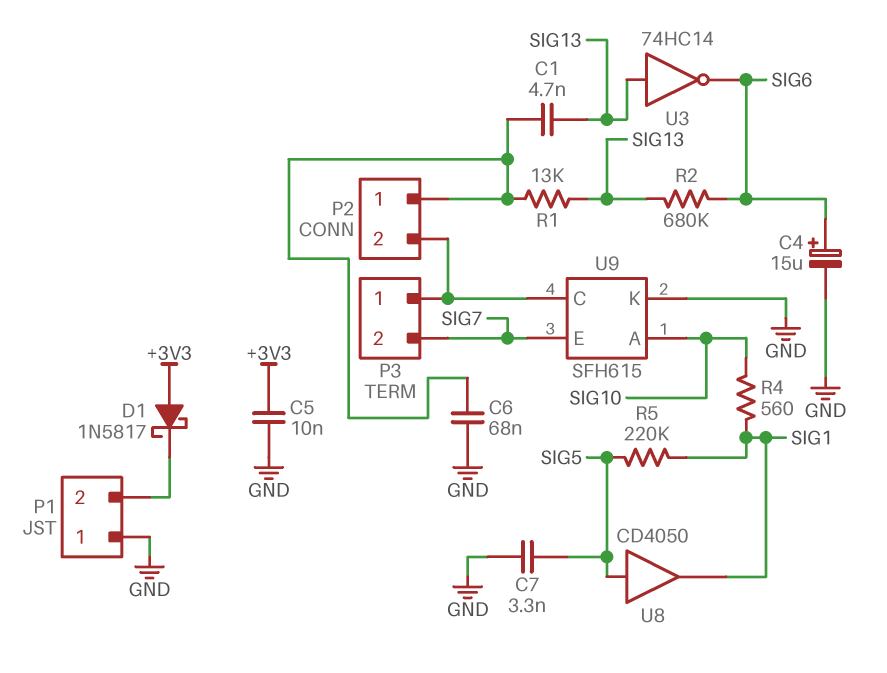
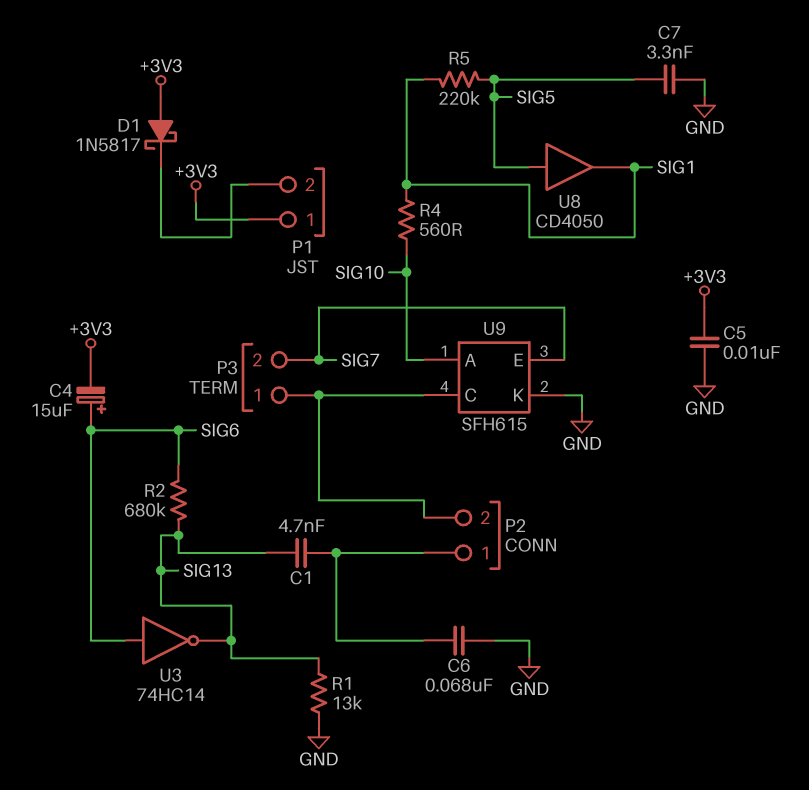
C4: 15uF (plus SIG6, minus GND) -> 15uF (plus SIG6, minus +3V3)
P1 pin 1: GND -> +3V3
R1: 13k (P2/1, SIG13) -> 13k (GND, SIG13)
U3: NOT 74HC14 (in SIG13, out SIG6) -> NOT 74HC14 (in SIG6, out SIG13)

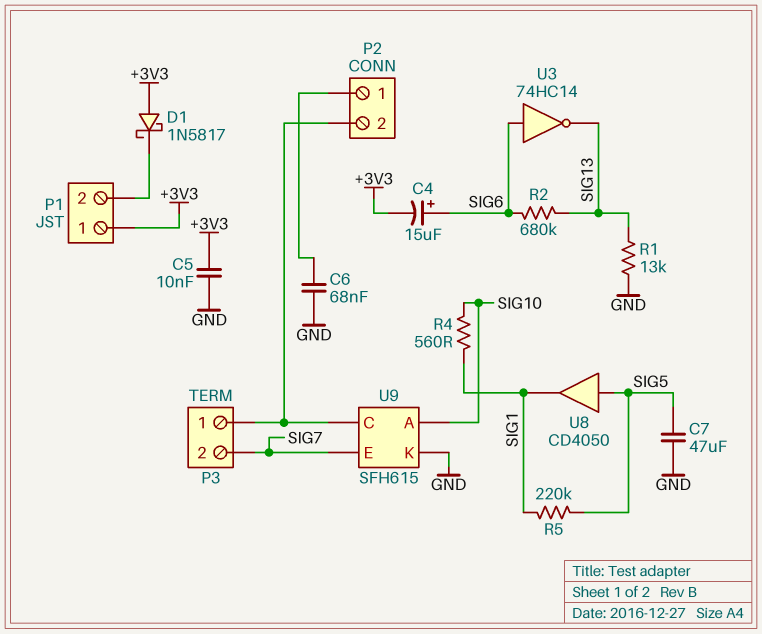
C1: 4.7nF (P2/1, SIG13) -> none
C7: 3.3nF (GND, SIG5) -> 47uF (GND, SIG5)

